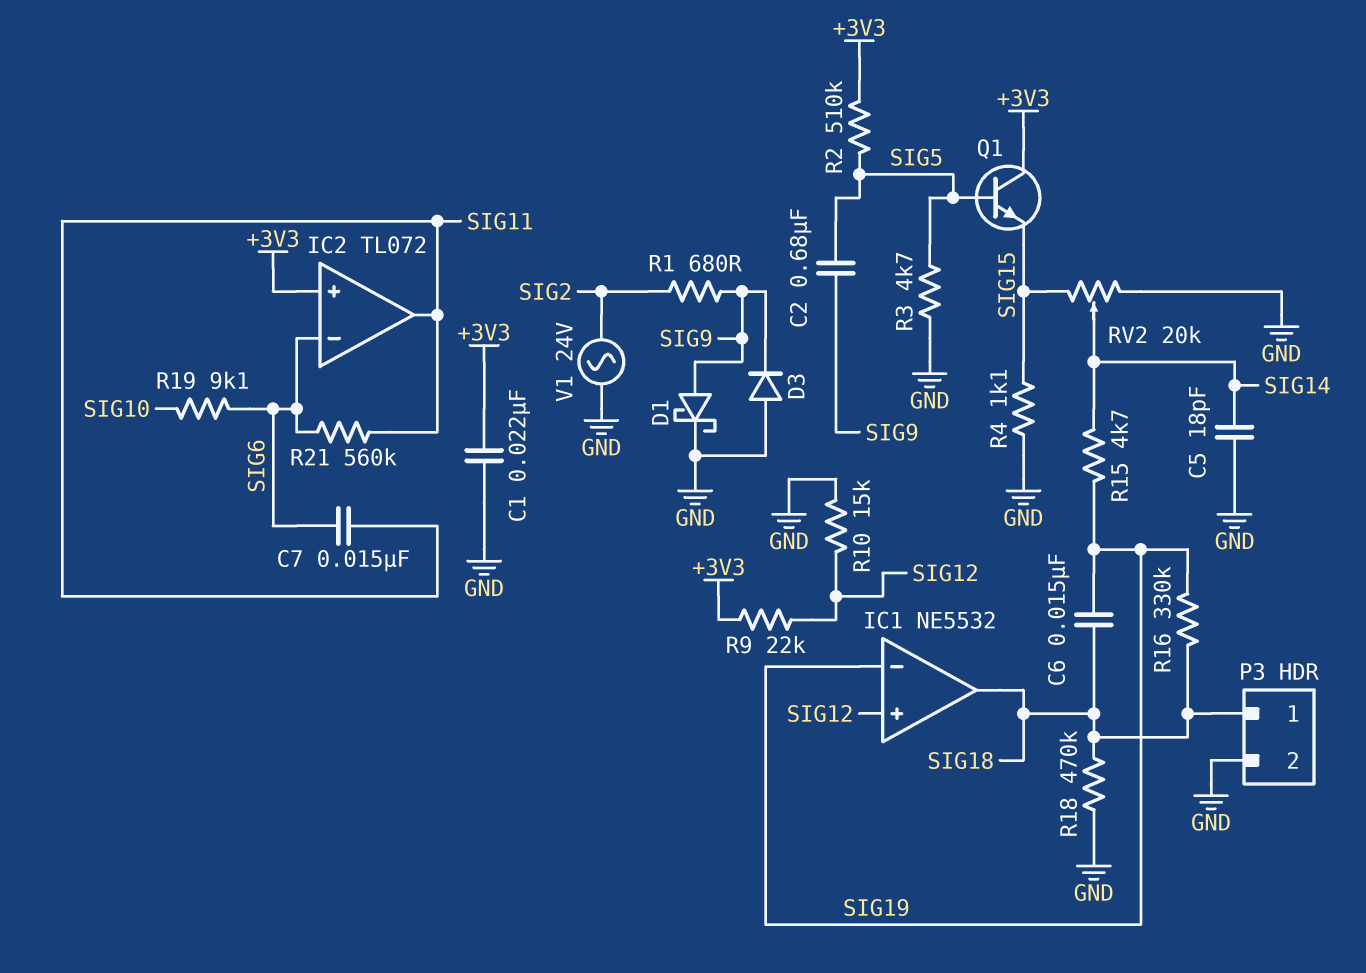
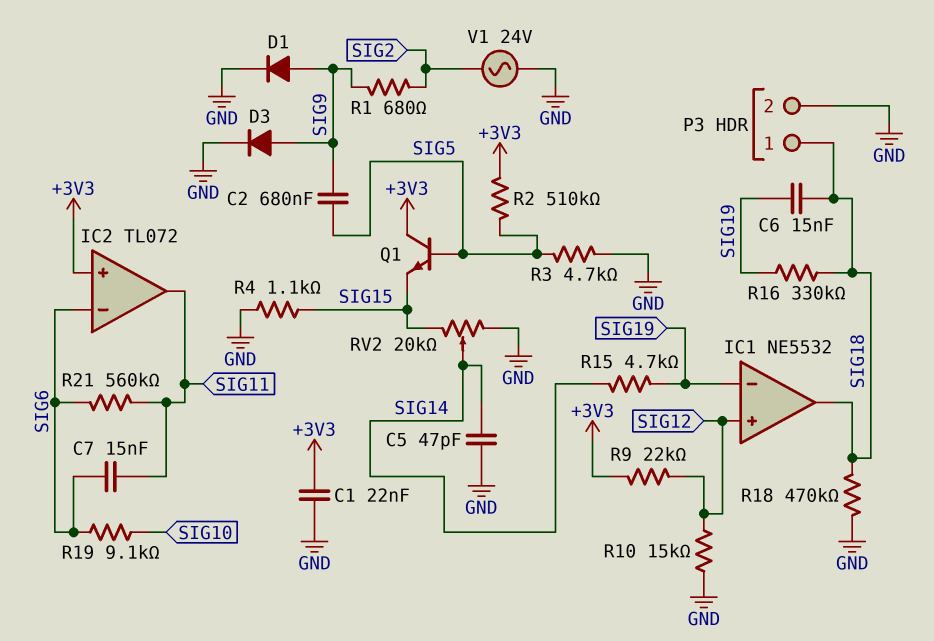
C5: 18pF (GND, SIG14) -> 47pF (GND, SIG14)
D1: schottky (A SIG9, K GND) -> diode (A SIG9, K GND)
D3: diode (A GND, K SIG9) -> diode (A SIG9, K GND)

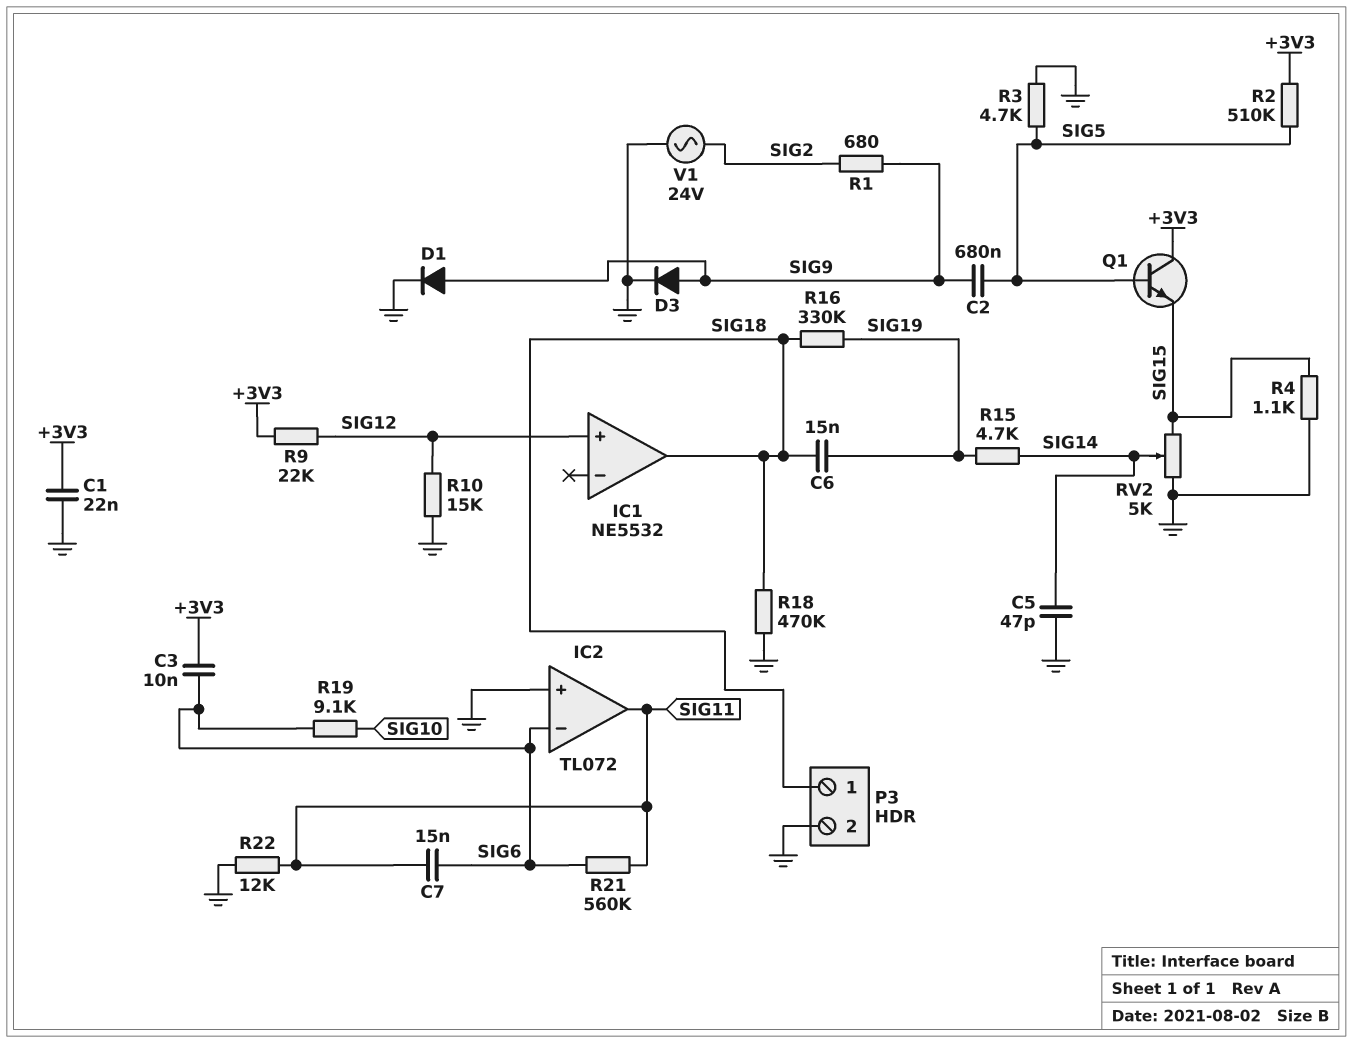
C3: none -> 10nF (+3V3, SIG6)
IC1 pin in-: SIG19 -> none
IC2 pin in+: +3V3 -> GND
R22: none -> 12k (GND, SIG11)
RV2: 20k (GND, SIG15, wiper SIG14) -> 5k (GND, SIG15, wiper SIG14)

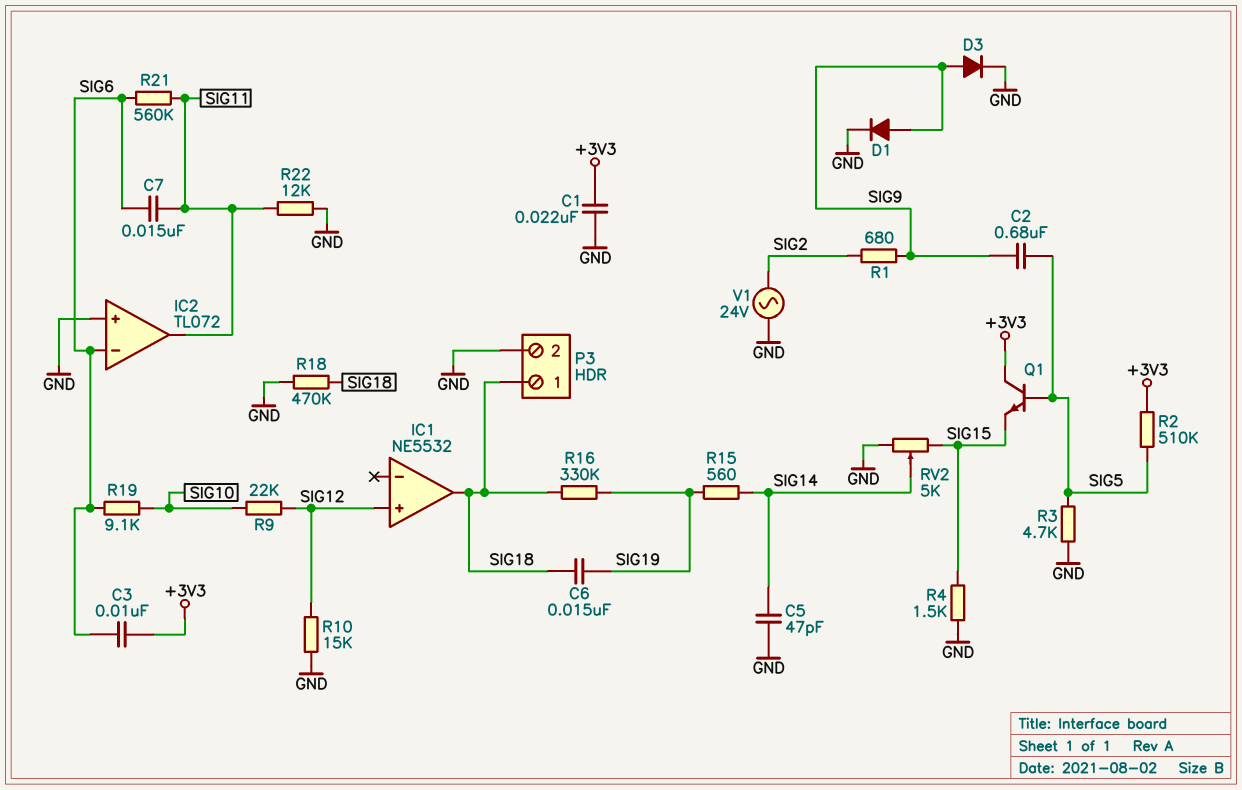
R4: 1.1k (GND, SIG15) -> 1.5k (GND, SIG15)
R9: 22k (+3V3, SIG12) -> 22k (SIG10, SIG12)
R15: 4.7k (SIG14, SIG19) -> 560 (SIG14, SIG19)

